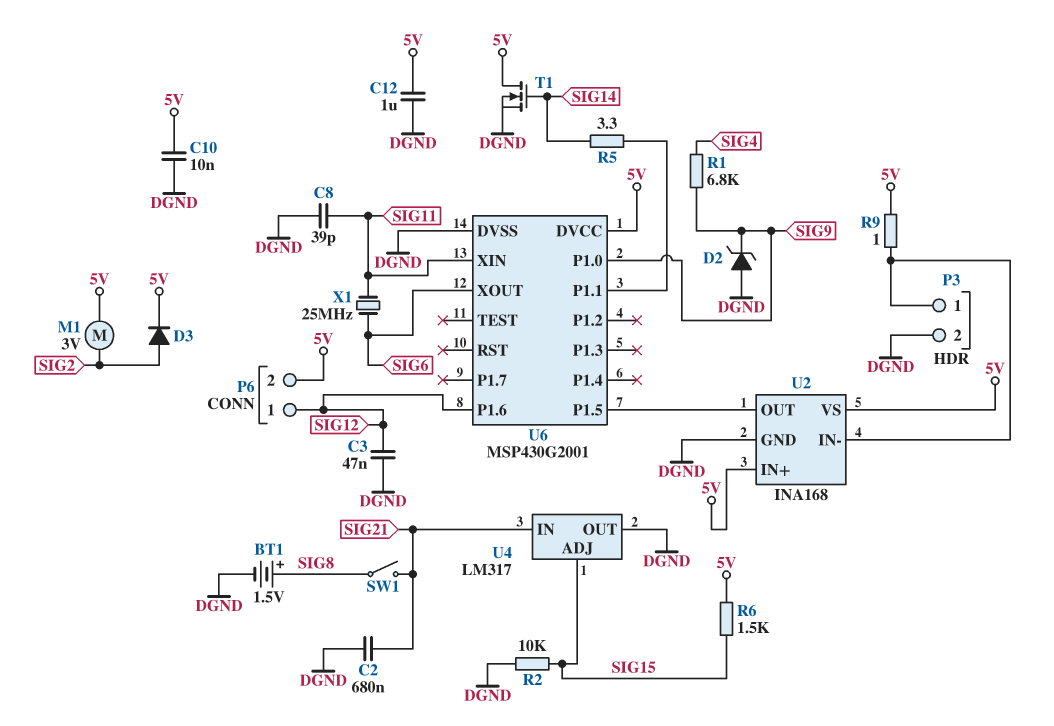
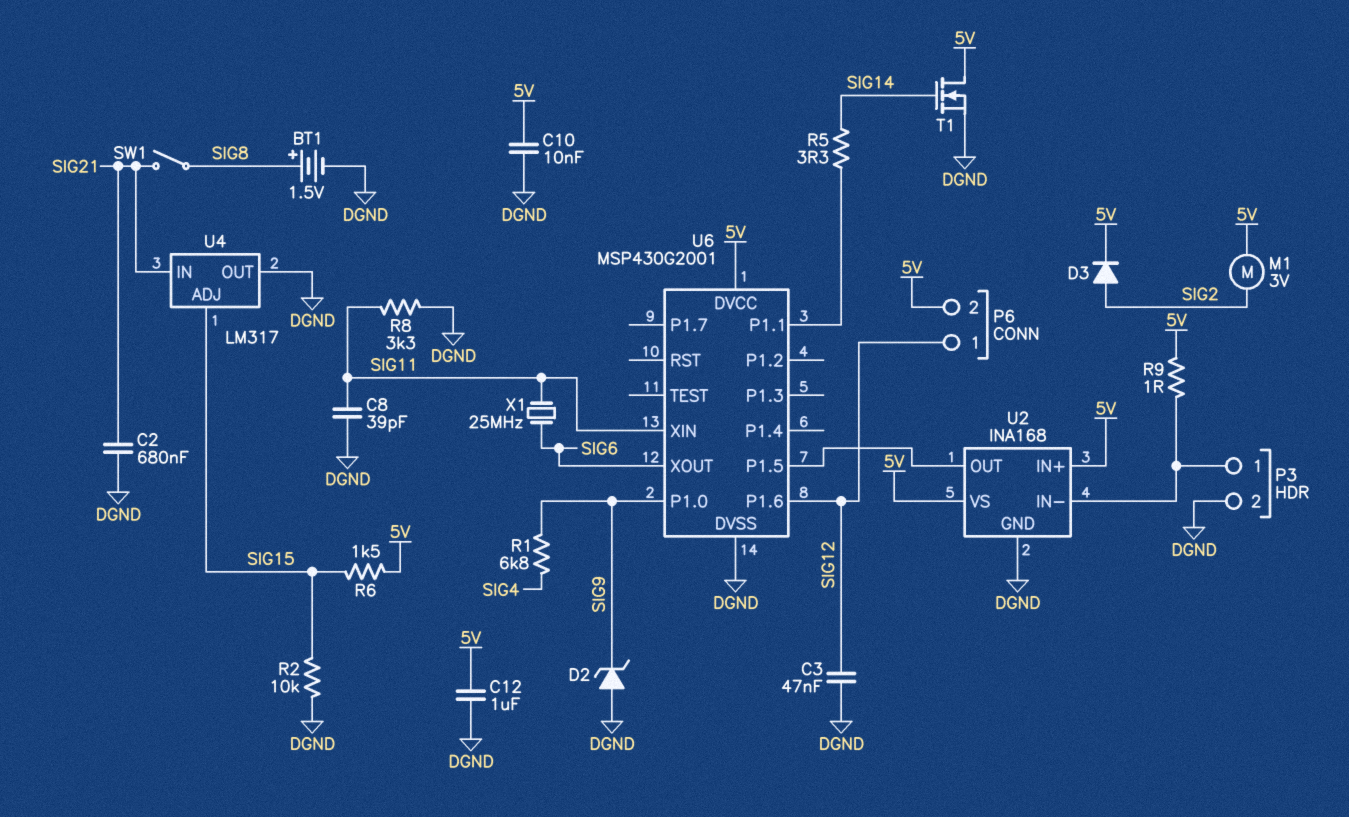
R8: none -> 3.3k (DGND, SIG11)

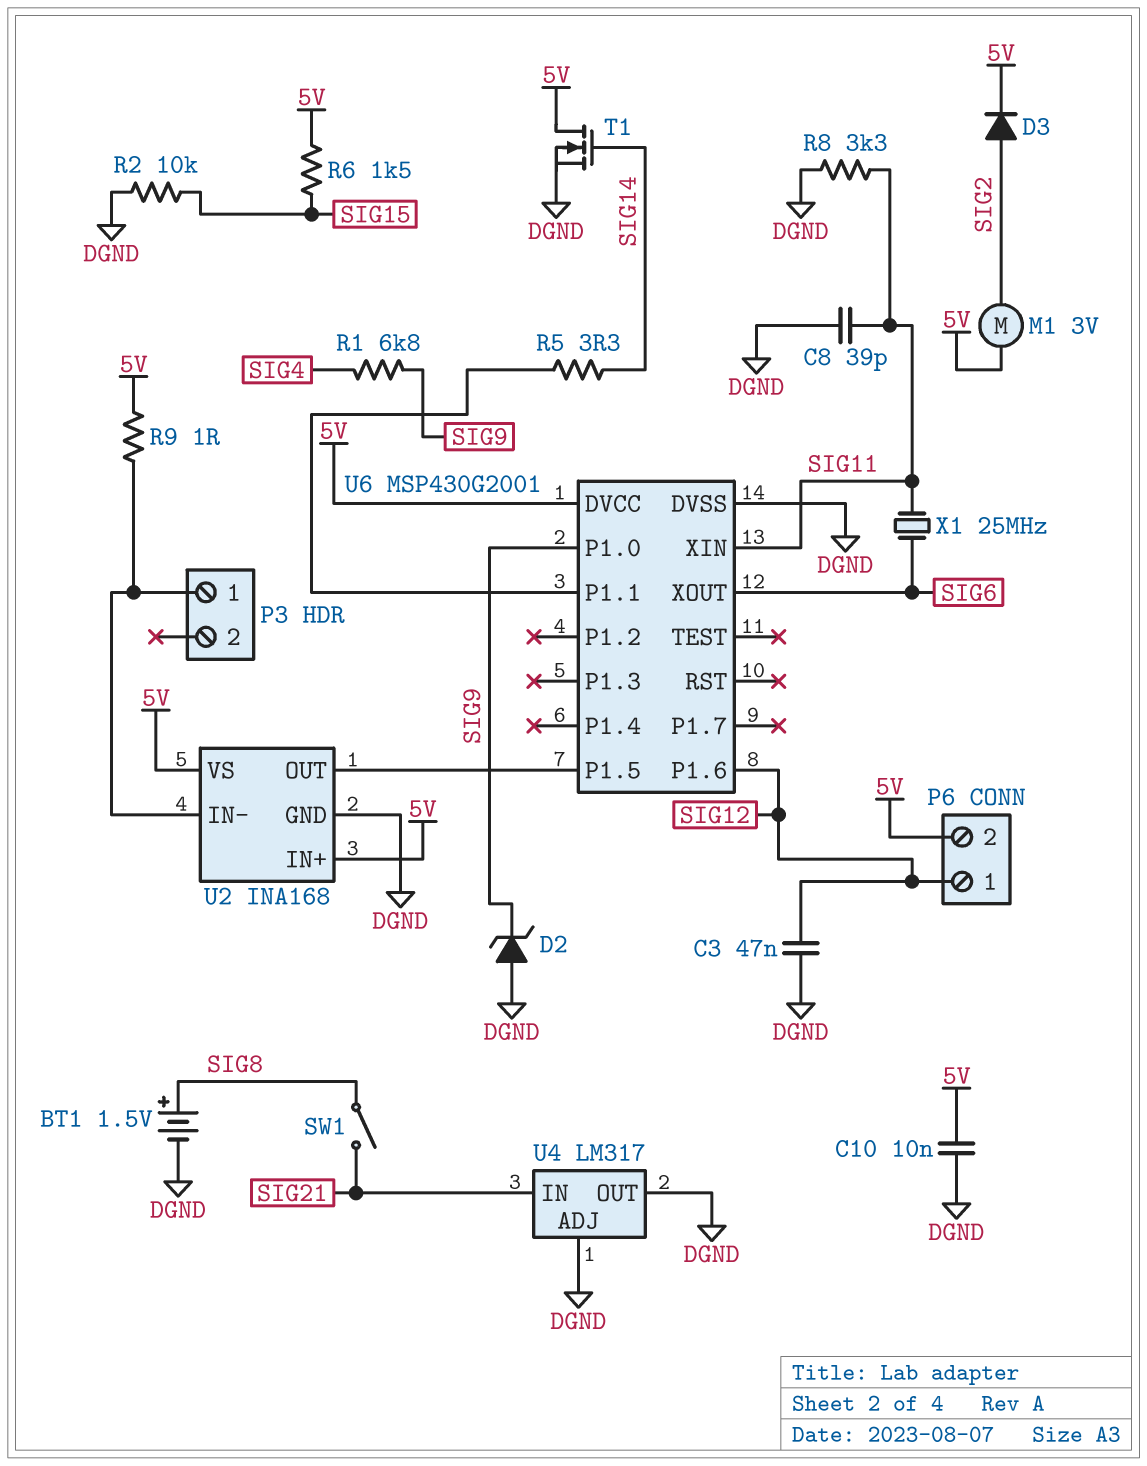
C2: 680nF (DGND, SIG21) -> none
C12: 1uF (5V, DGND) -> none
P3 pin 2: DGND -> none
U4 pin ADJ: SIG15 -> DGND

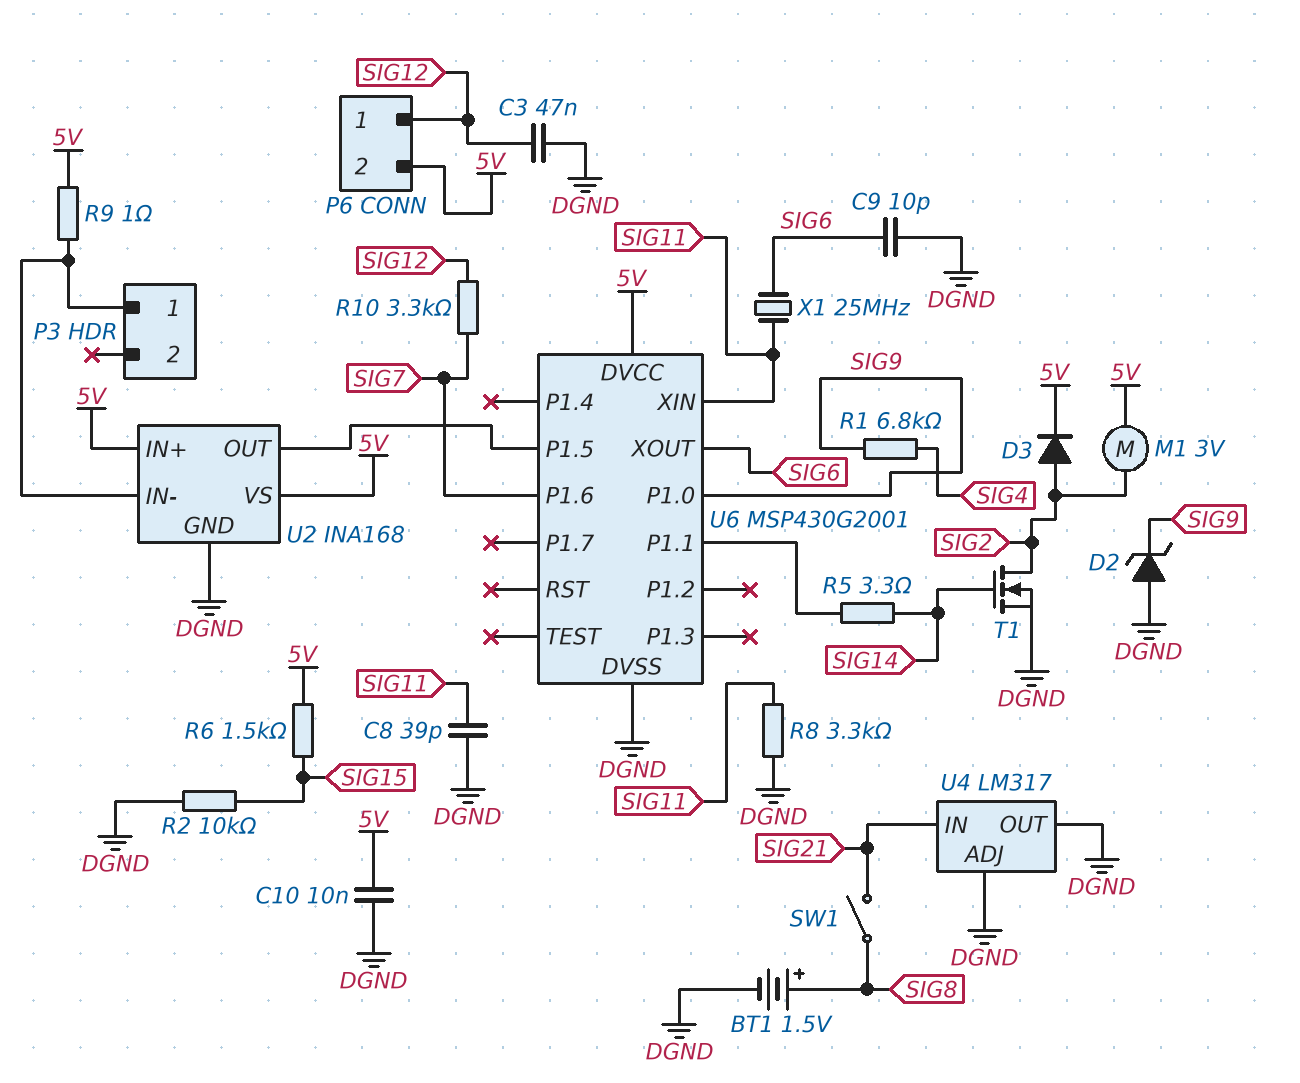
C9: none -> 10pF (DGND, SIG6)
R10: none -> 3.3k (SIG7, SIG12)
T1: NMOS (G SIG14, D 5V, S DGND) -> NMOS (G SIG14, D SIG2, S DGND)
U6 pin P1.6: SIG12 -> SIG7

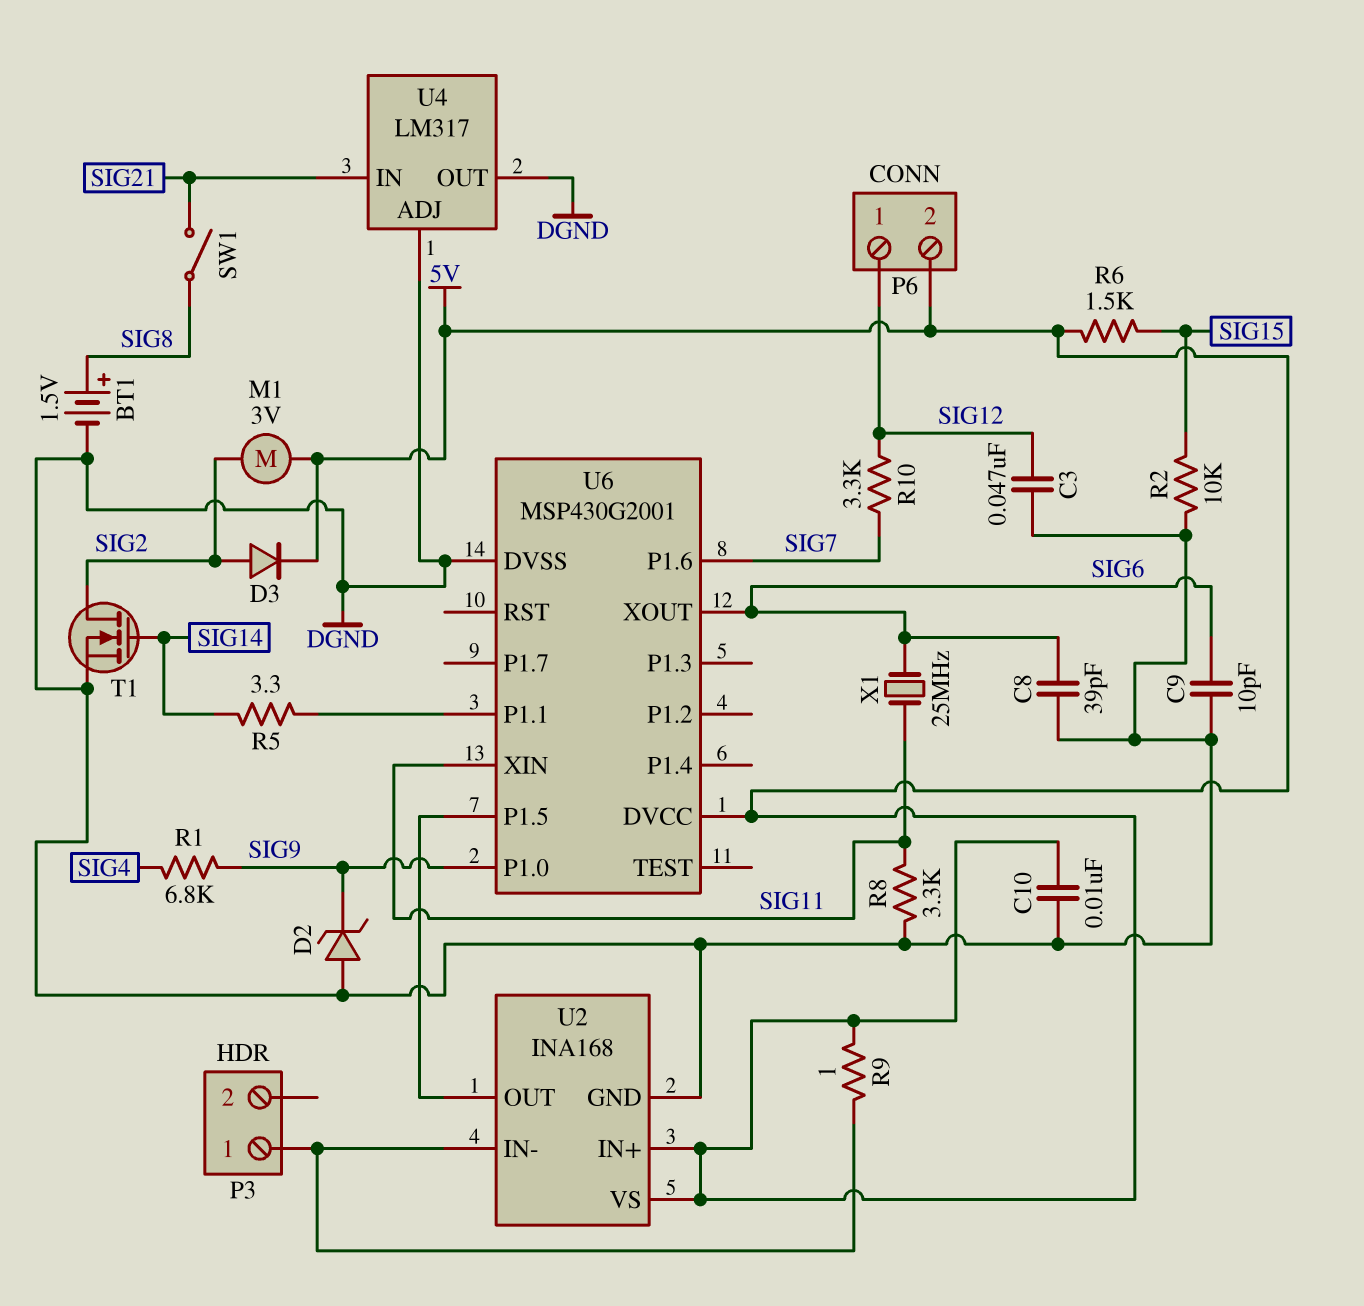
C8: 39pF (DGND, SIG11) -> 39pF (DGND, SIG6)

